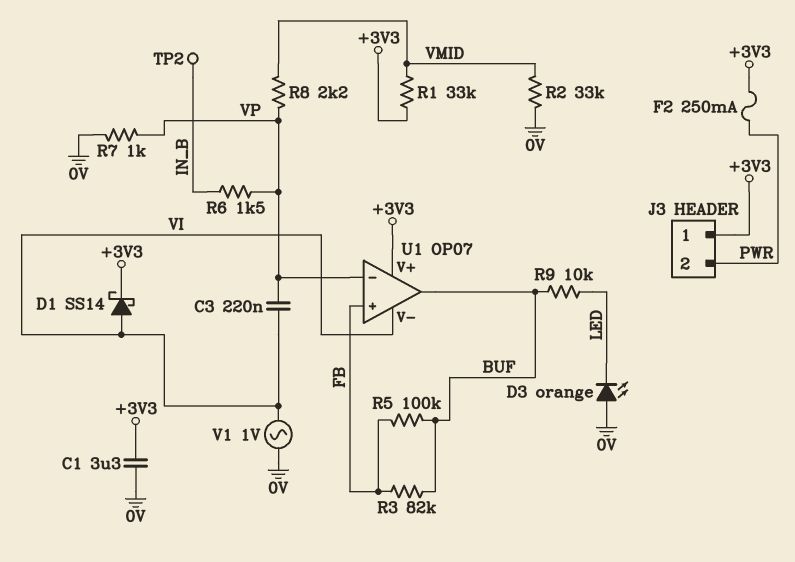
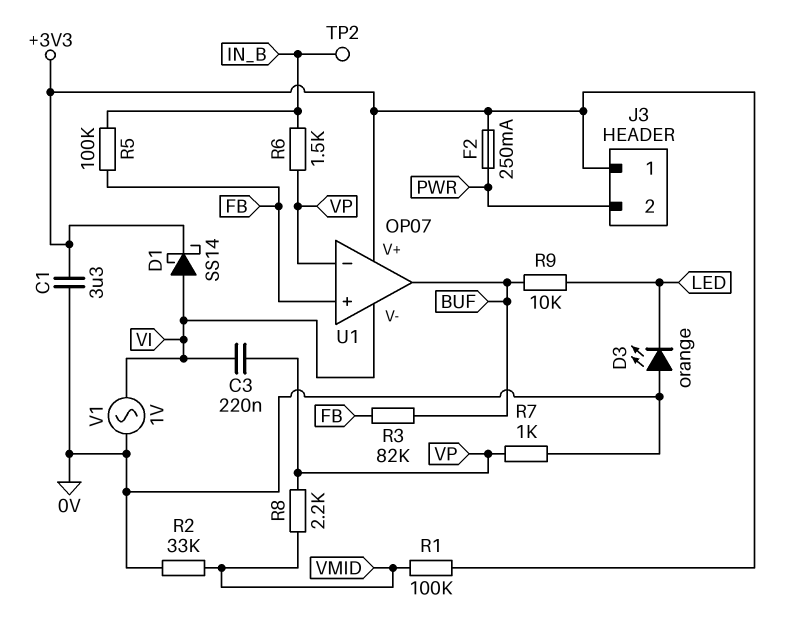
R1: 33k (+3V3, VMID) -> 100k (+3V3, VMID)
R5: 100k (BUF, FB) -> 100k (FB, IN_B)

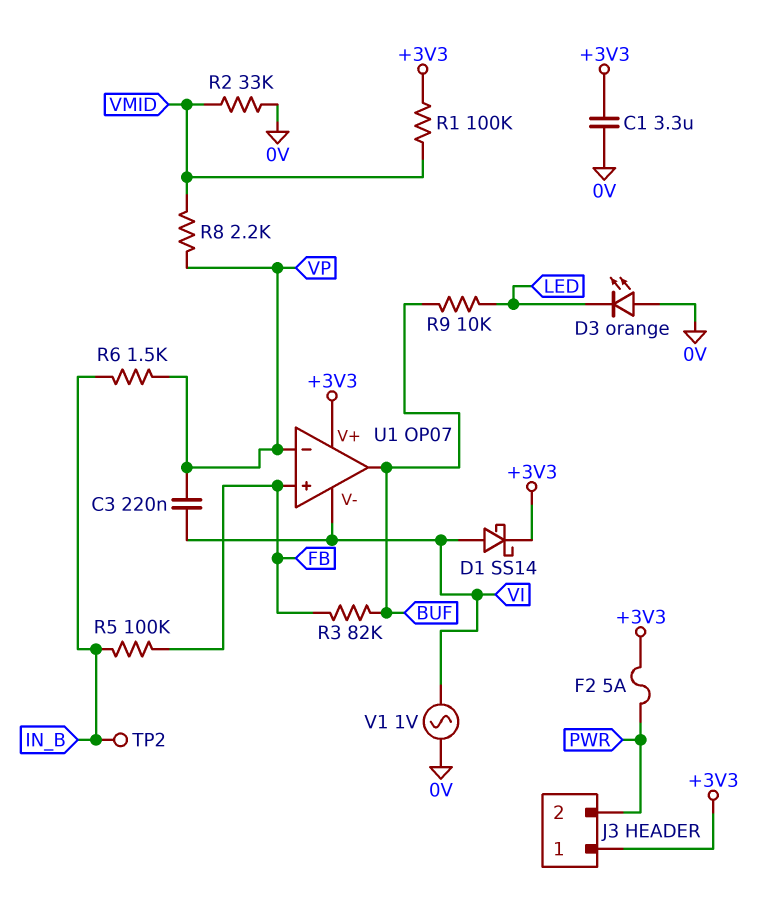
F2: 250mA (+3V3, PWR) -> 5A (+3V3, PWR)
R7: 1k (0V, VP) -> none

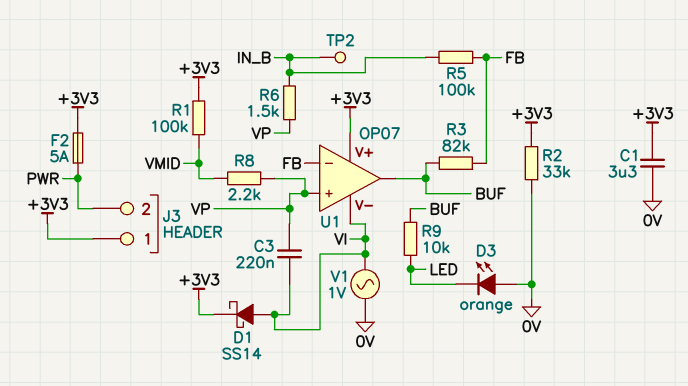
R2: 33k (0V, VMID) -> 33k (+3V3, 0V)
U1 pin in+: FB -> VP
U1 pin in-: VP -> FB

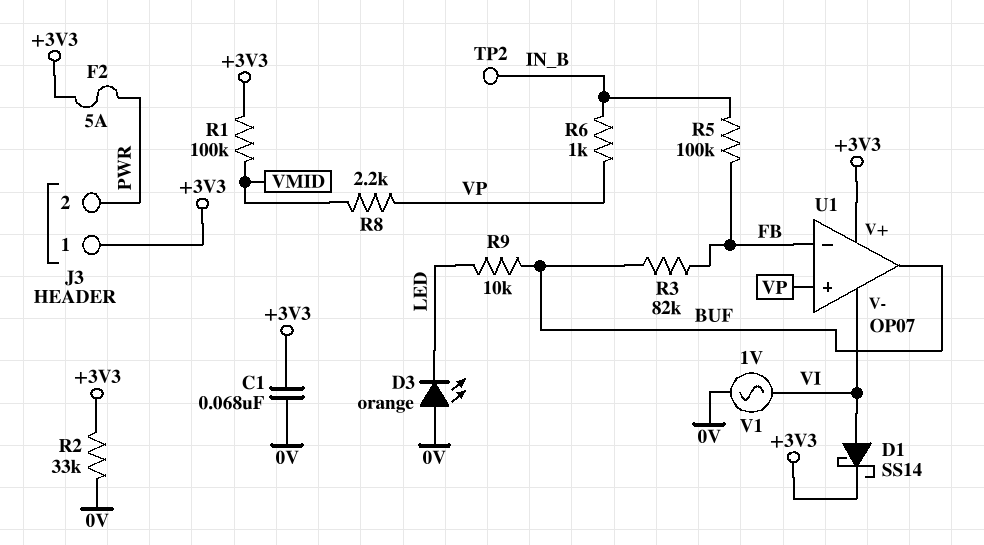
C1: 3.3uF (+3V3, 0V) -> 68nF (+3V3, 0V)
C3: 220nF (VI, VP) -> none
R6: 1.5k (IN_B, VP) -> 1k (IN_B, VP)

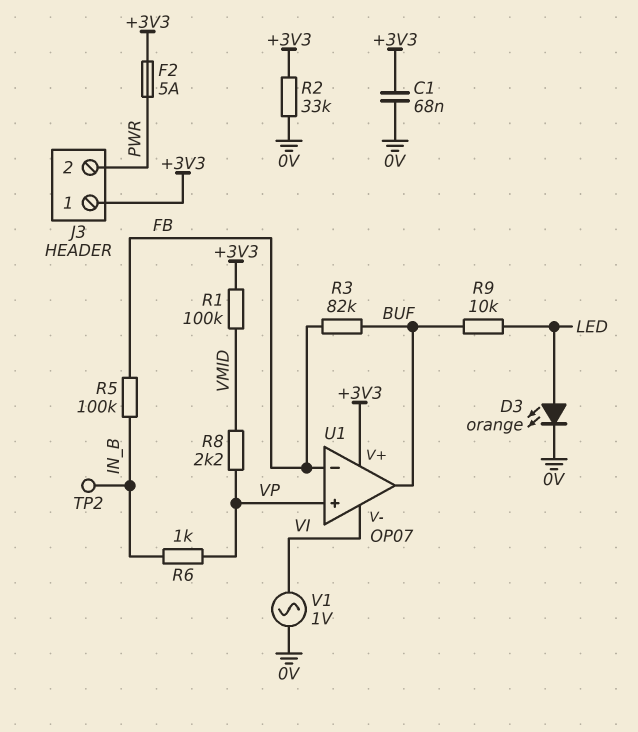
D1: schottky SS14 (A VI, K +3V3) -> none
D3: LED orange (A 0V, K LED) -> LED orange (A LED, K 0V)

